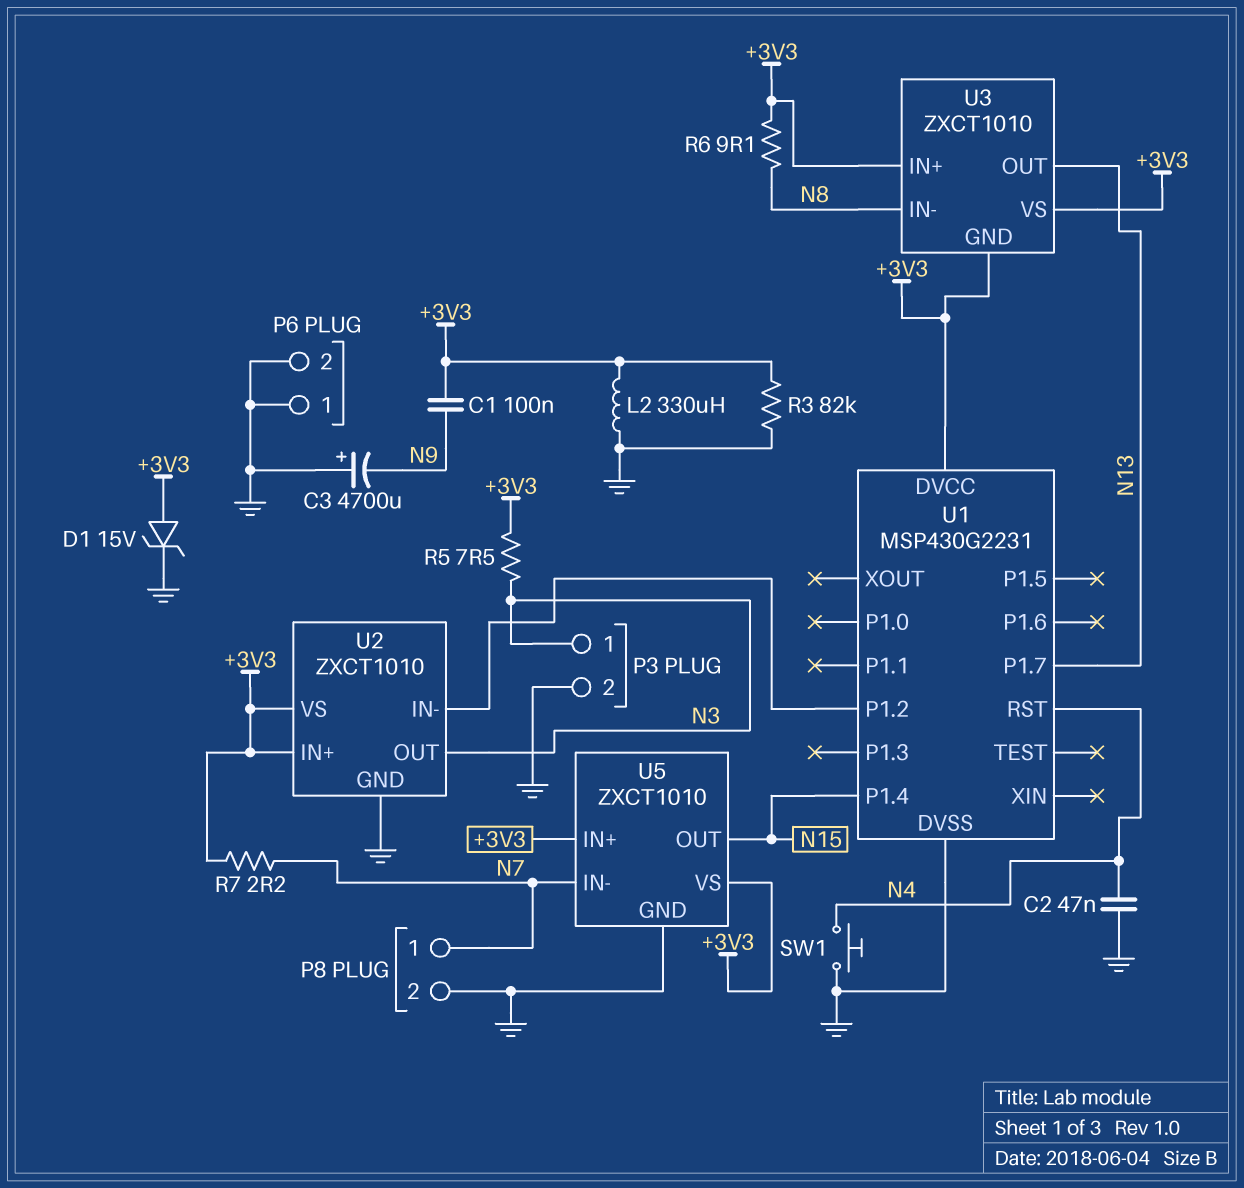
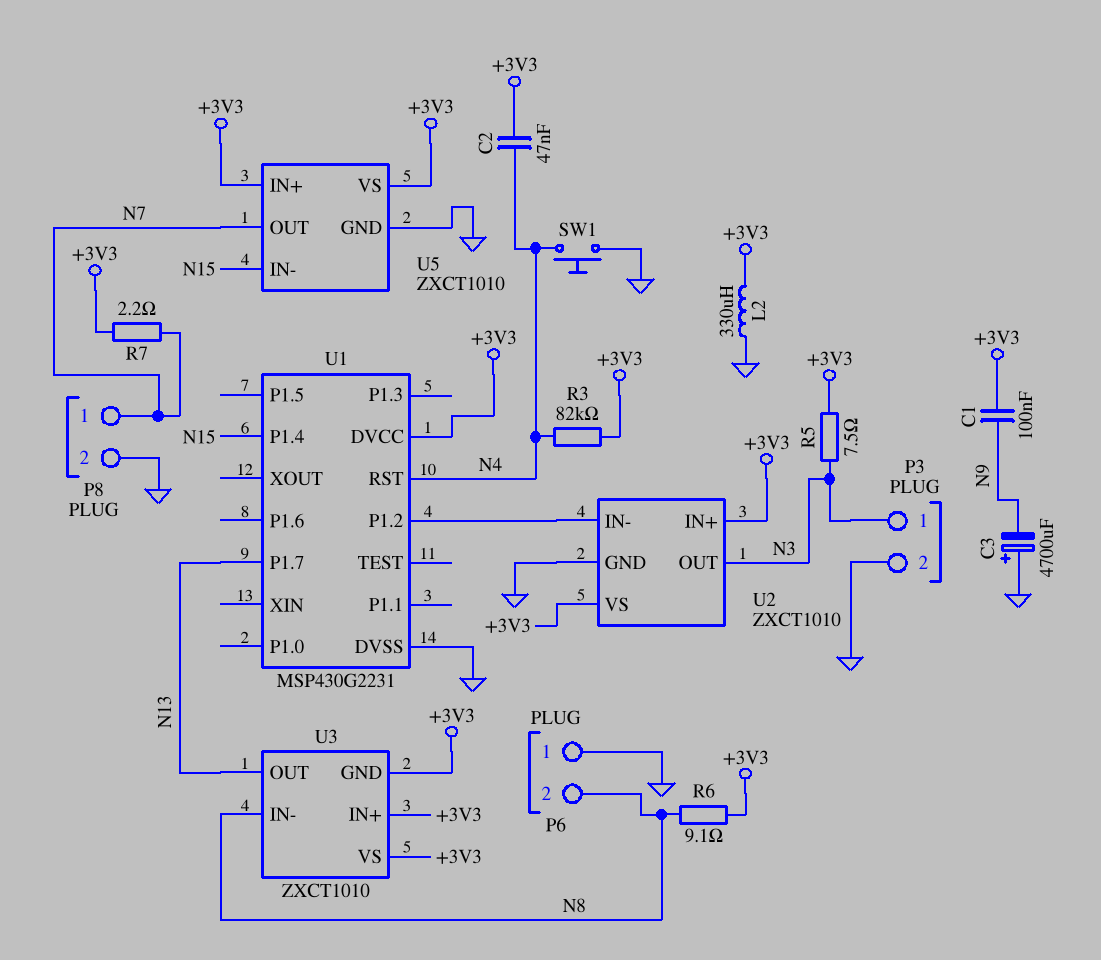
C2: 47nF (GND, N4) -> 47nF (+3V3, N4)
D1: zener 15V (A +3V3, K GND) -> none
P6 pin 2: GND -> N8
R3: 82k (+3V3, GND) -> 82k (+3V3, N4)
U5 pin IN-: N7 -> N15
U5 pin OUT: N15 -> N7

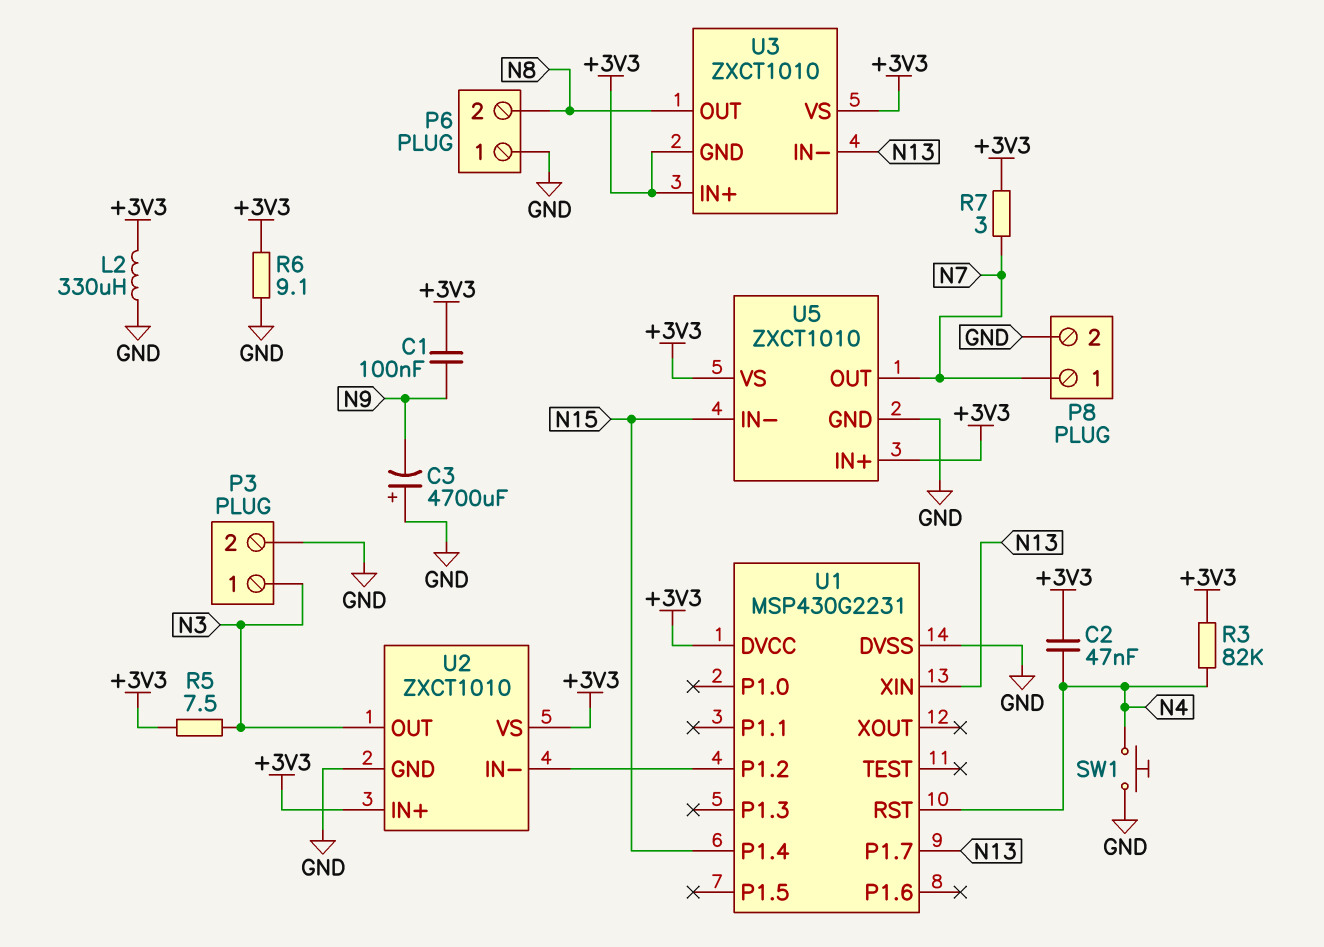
R6: 9.1 (+3V3, N8) -> 9.1 (+3V3, GND)
R7: 2.2 (+3V3, N7) -> 3 (+3V3, N7)
U1 pin XIN: none -> N13
U3 pin IN-: N8 -> N13
U3 pin OUT: N13 -> N8

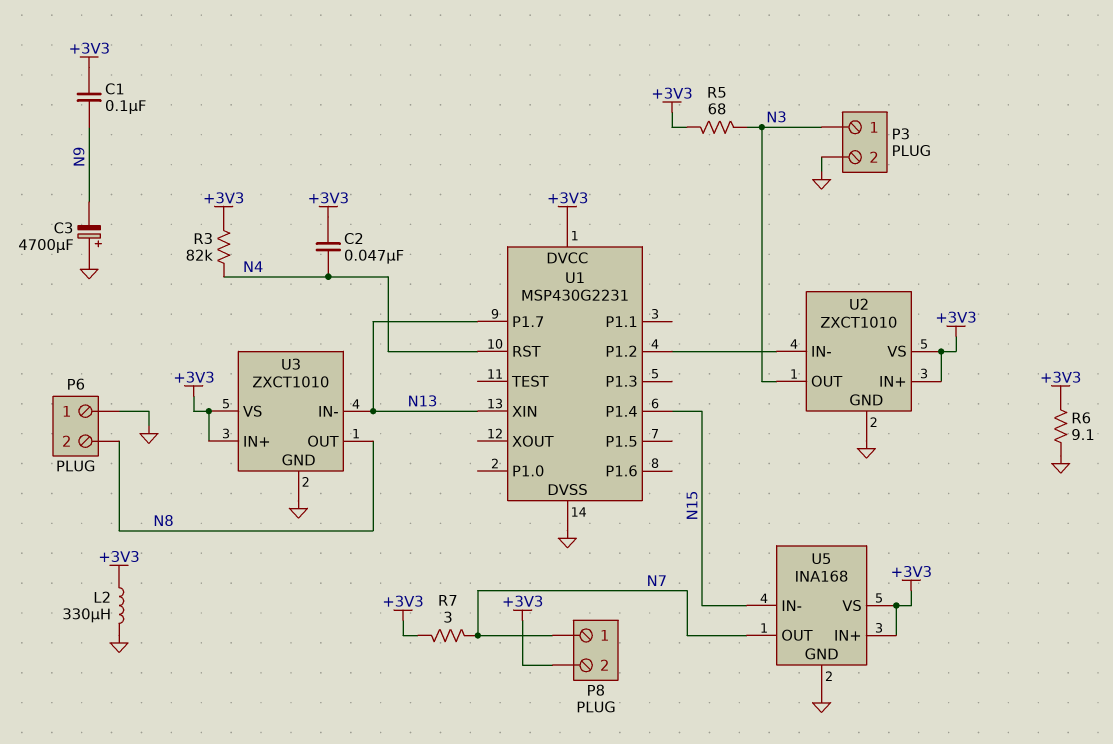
P8 pin 2: GND -> +3V3
R5: 7.5 (+3V3, N3) -> 68 (+3V3, N3)
SW1: button (GND, N4) -> none
U3 pin GND: +3V3 -> GND
U5: ZXCT1010 -> INA168

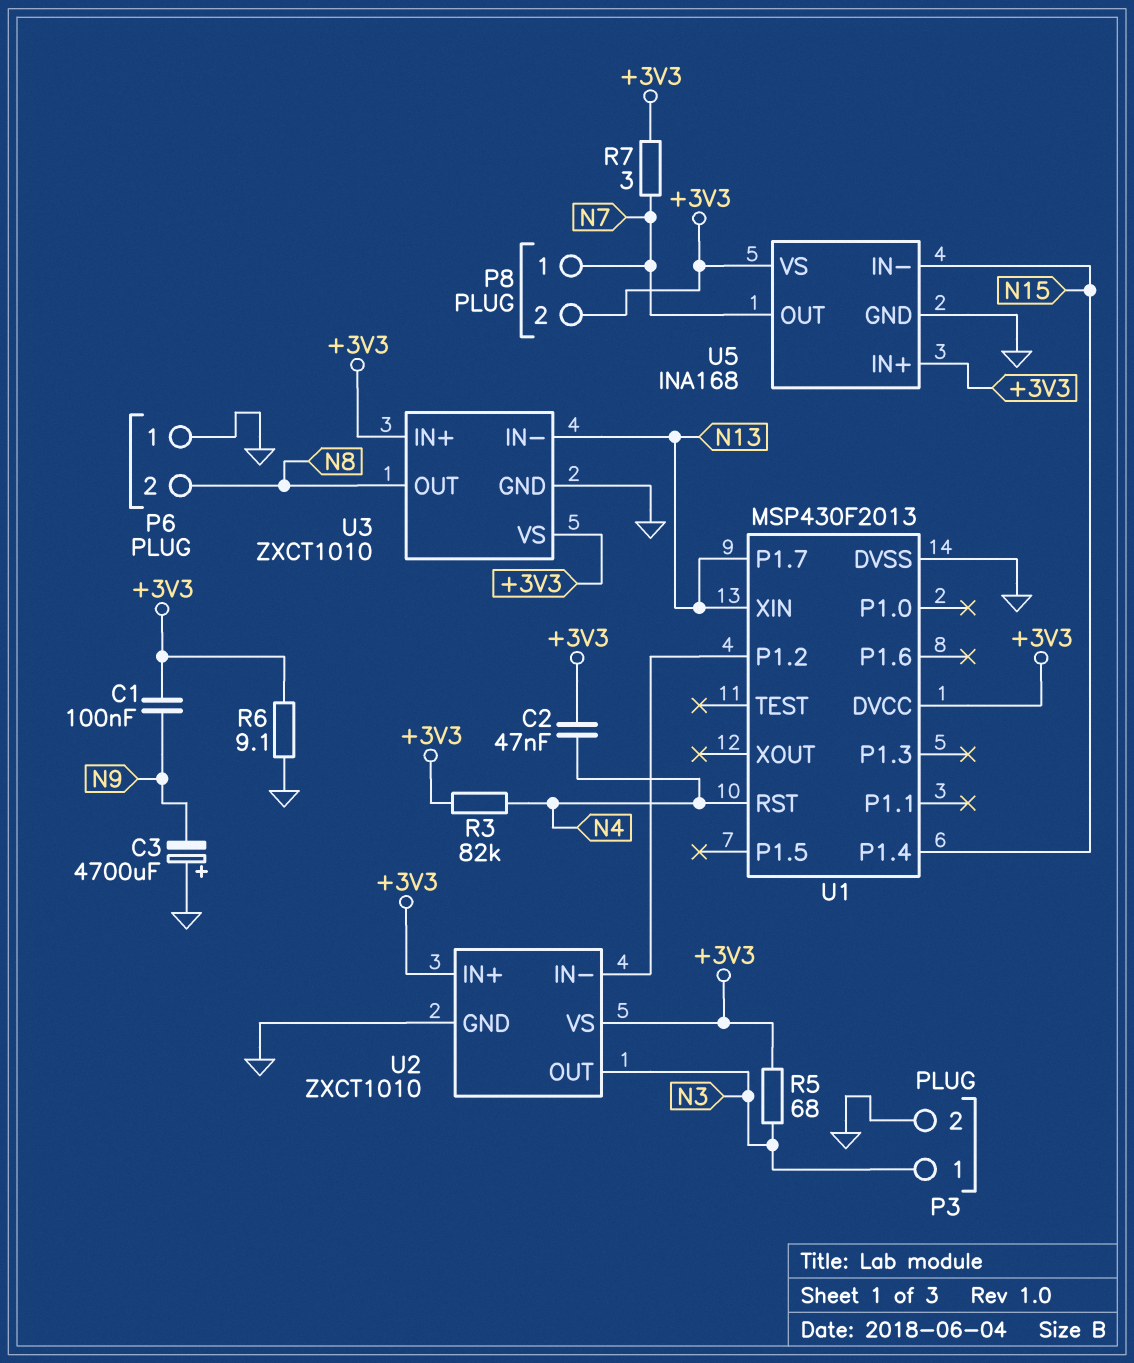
L2: 330uH (+3V3, GND) -> none
U1: MSP430G2231 -> MSP430F2013

